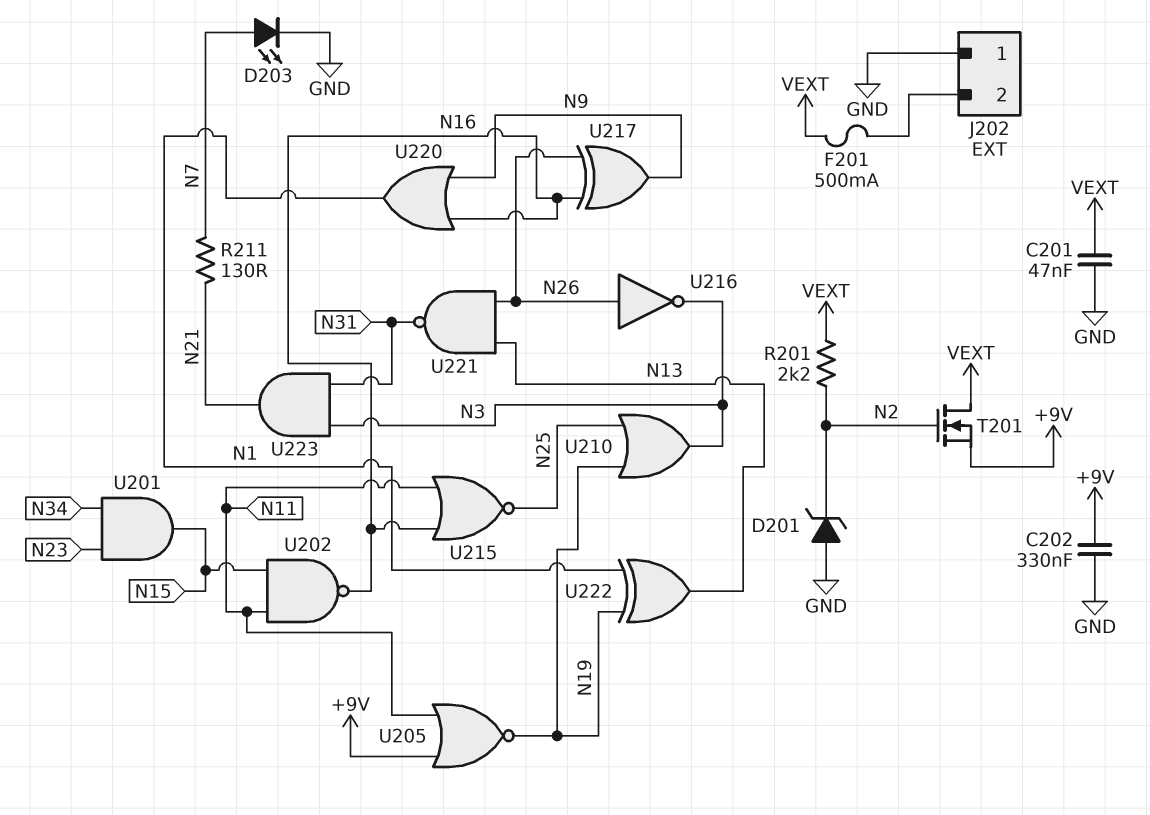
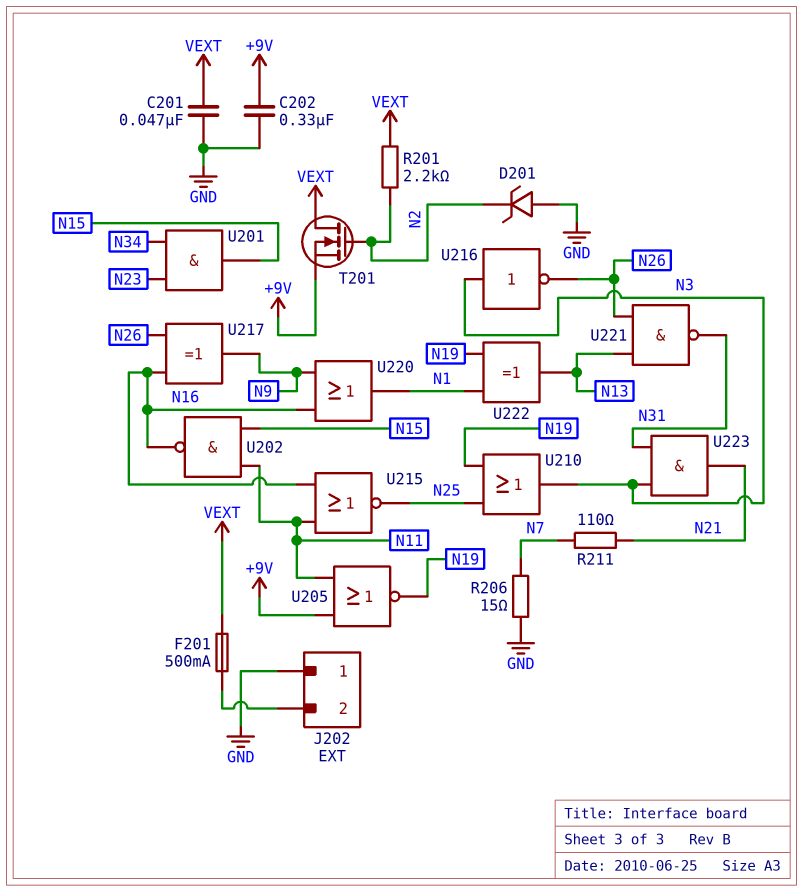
D203: LED (A N7, K GND) -> none
R206: none -> 15 (GND, N7)
R211: 130 (N7, N21) -> 110 (N7, N21)
U216: NOT (in N26, out N3) -> NOT (in N3, out N26)

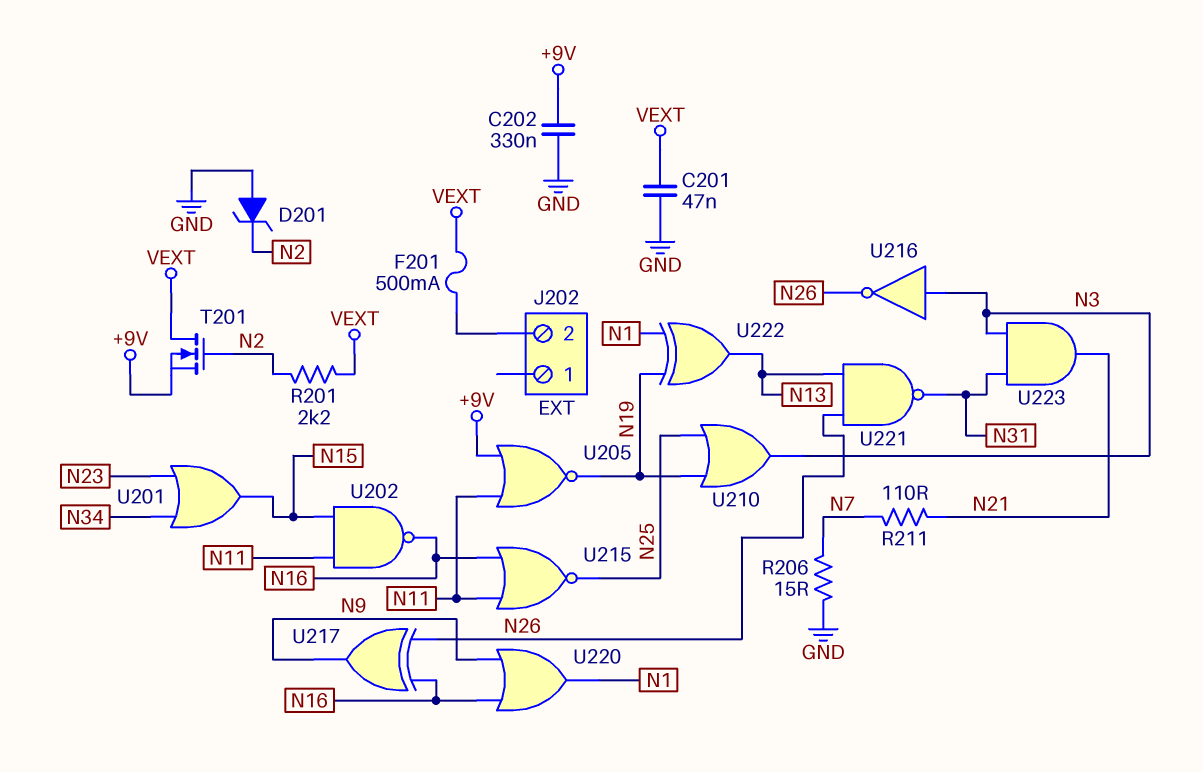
J202 pin 1: GND -> none
U201: AND (in N23, in N34, out N15) -> OR (in N23, in N34, out N15)

